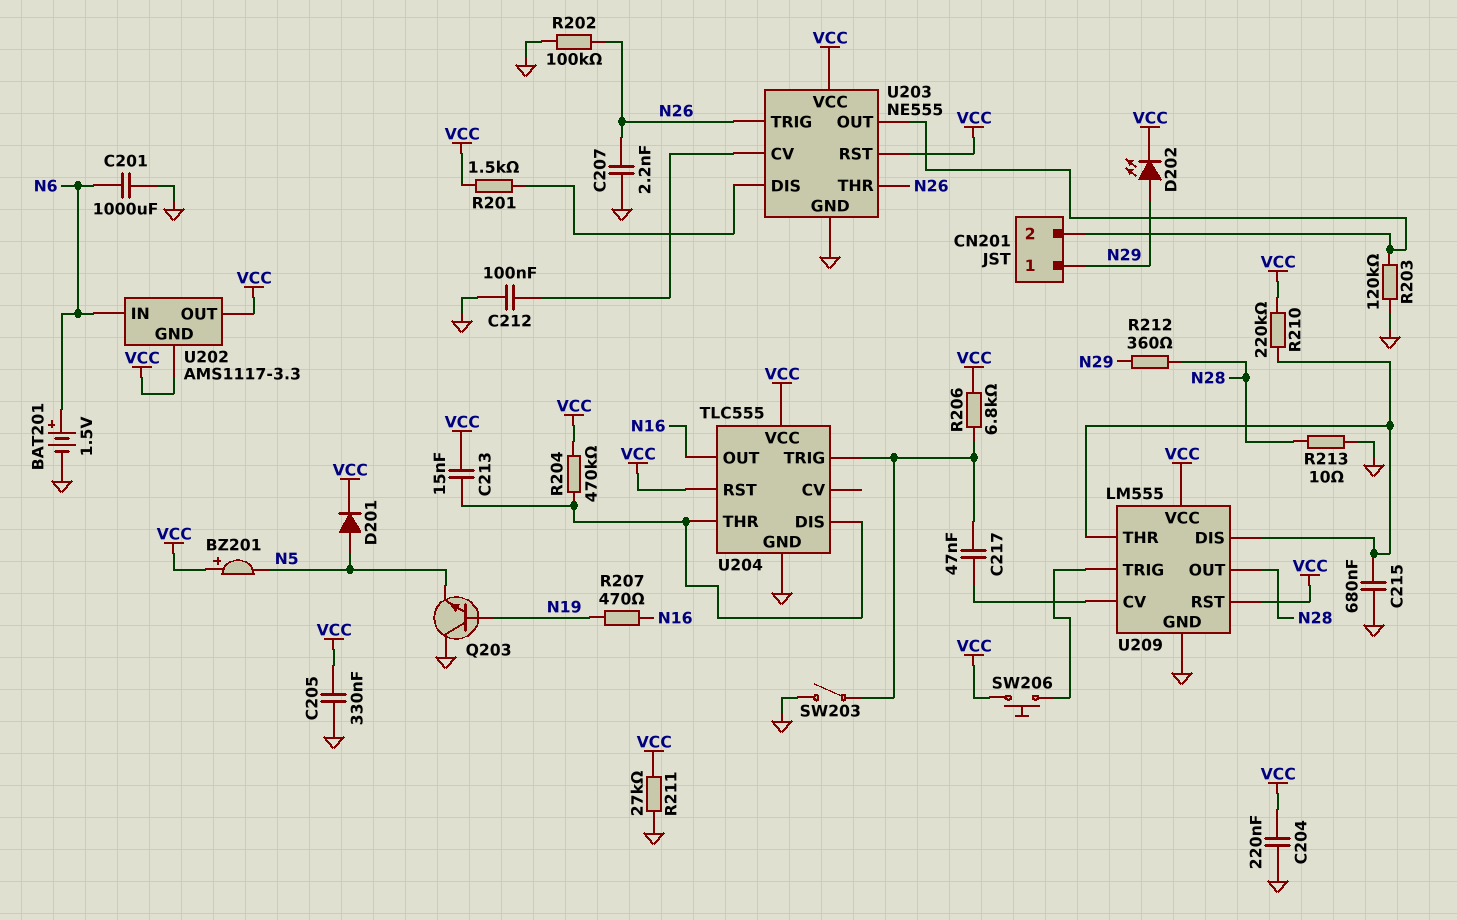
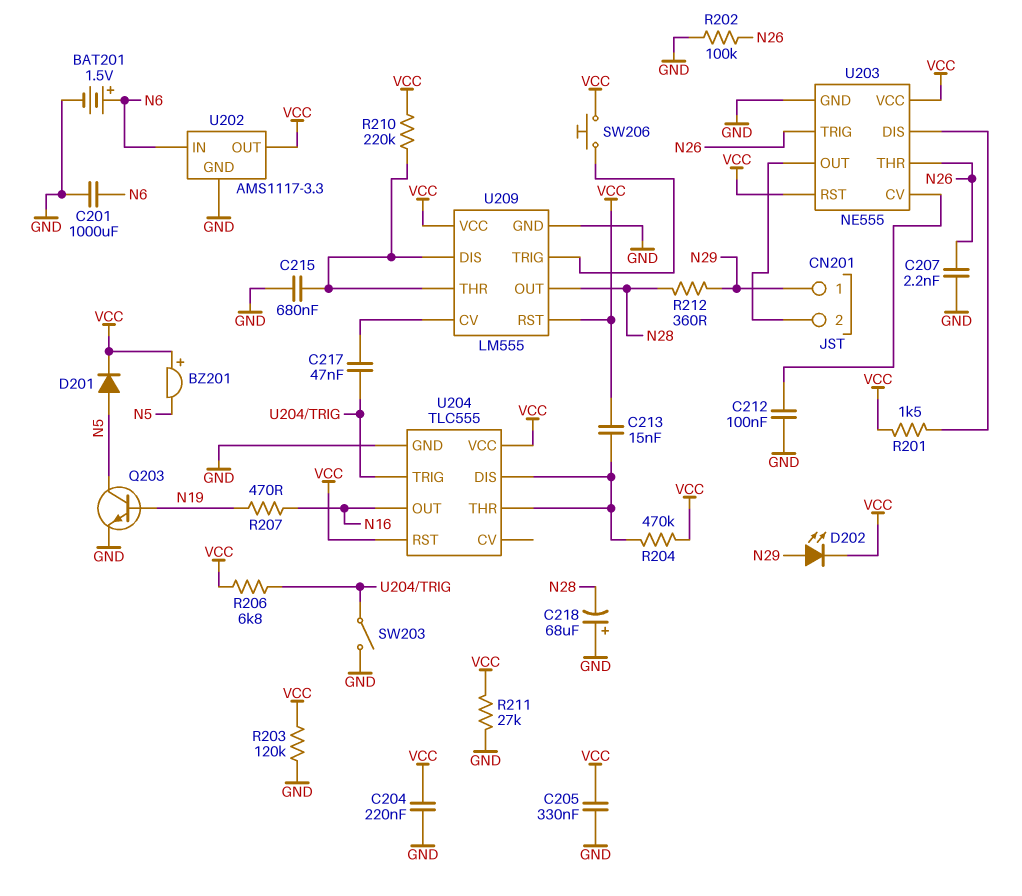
C218: none -> 68uF (plus GND, minus N28)
Q203: NPN (B N19, C GND, E N5) -> NPN (B N19, C N5, E GND)
R203: 120k (CN201/2, GND) -> 120k (GND, VCC)
R213: 10 (GND, N28) -> none
U202 pin GND: VCC -> GND

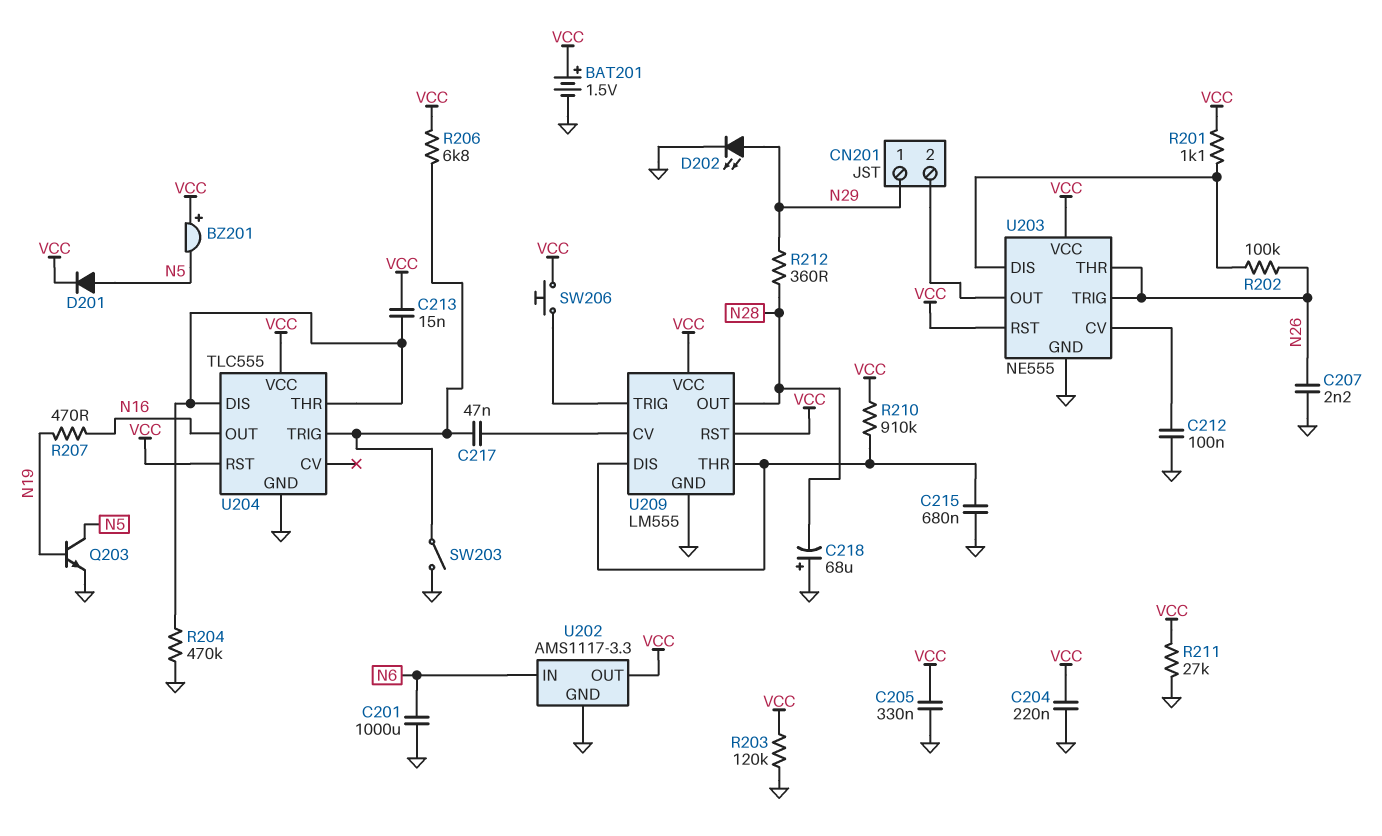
BAT201: 1.5V (plus N6, minus GND) -> 1.5V (plus VCC, minus GND)
D202: LED (A N29, K VCC) -> LED (A N29, K GND)
R201: 1.5k (U203/DIS, VCC) -> 1.1k (U203/DIS, VCC)
R202: 100k (GND, N26) -> 100k (N26, U203/DIS)
R204: 470k (U204/DIS, VCC) -> 470k (GND, U204/DIS)
R210: 220k (U209/DIS, VCC) -> 910k (U209/DIS, VCC)

